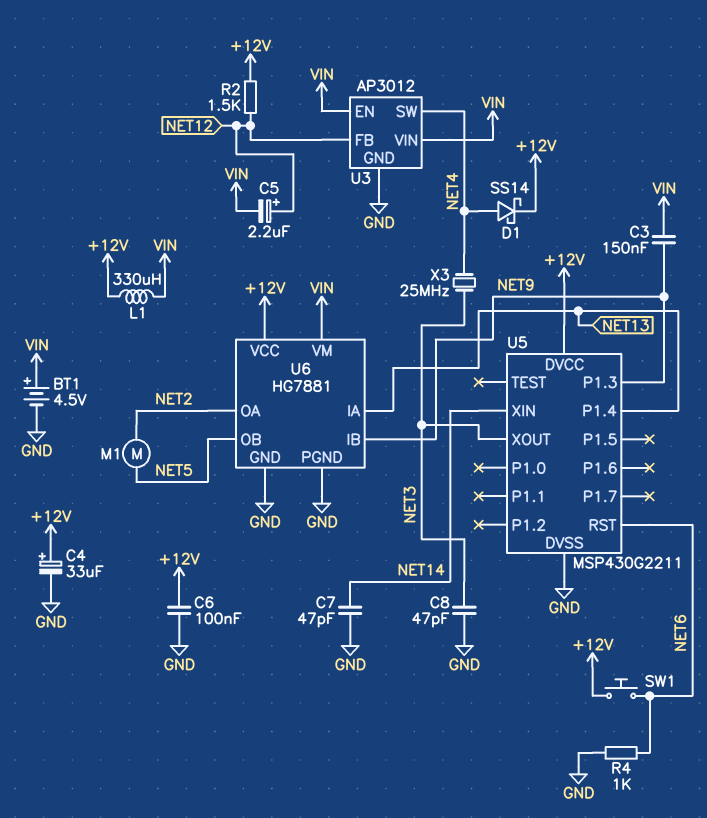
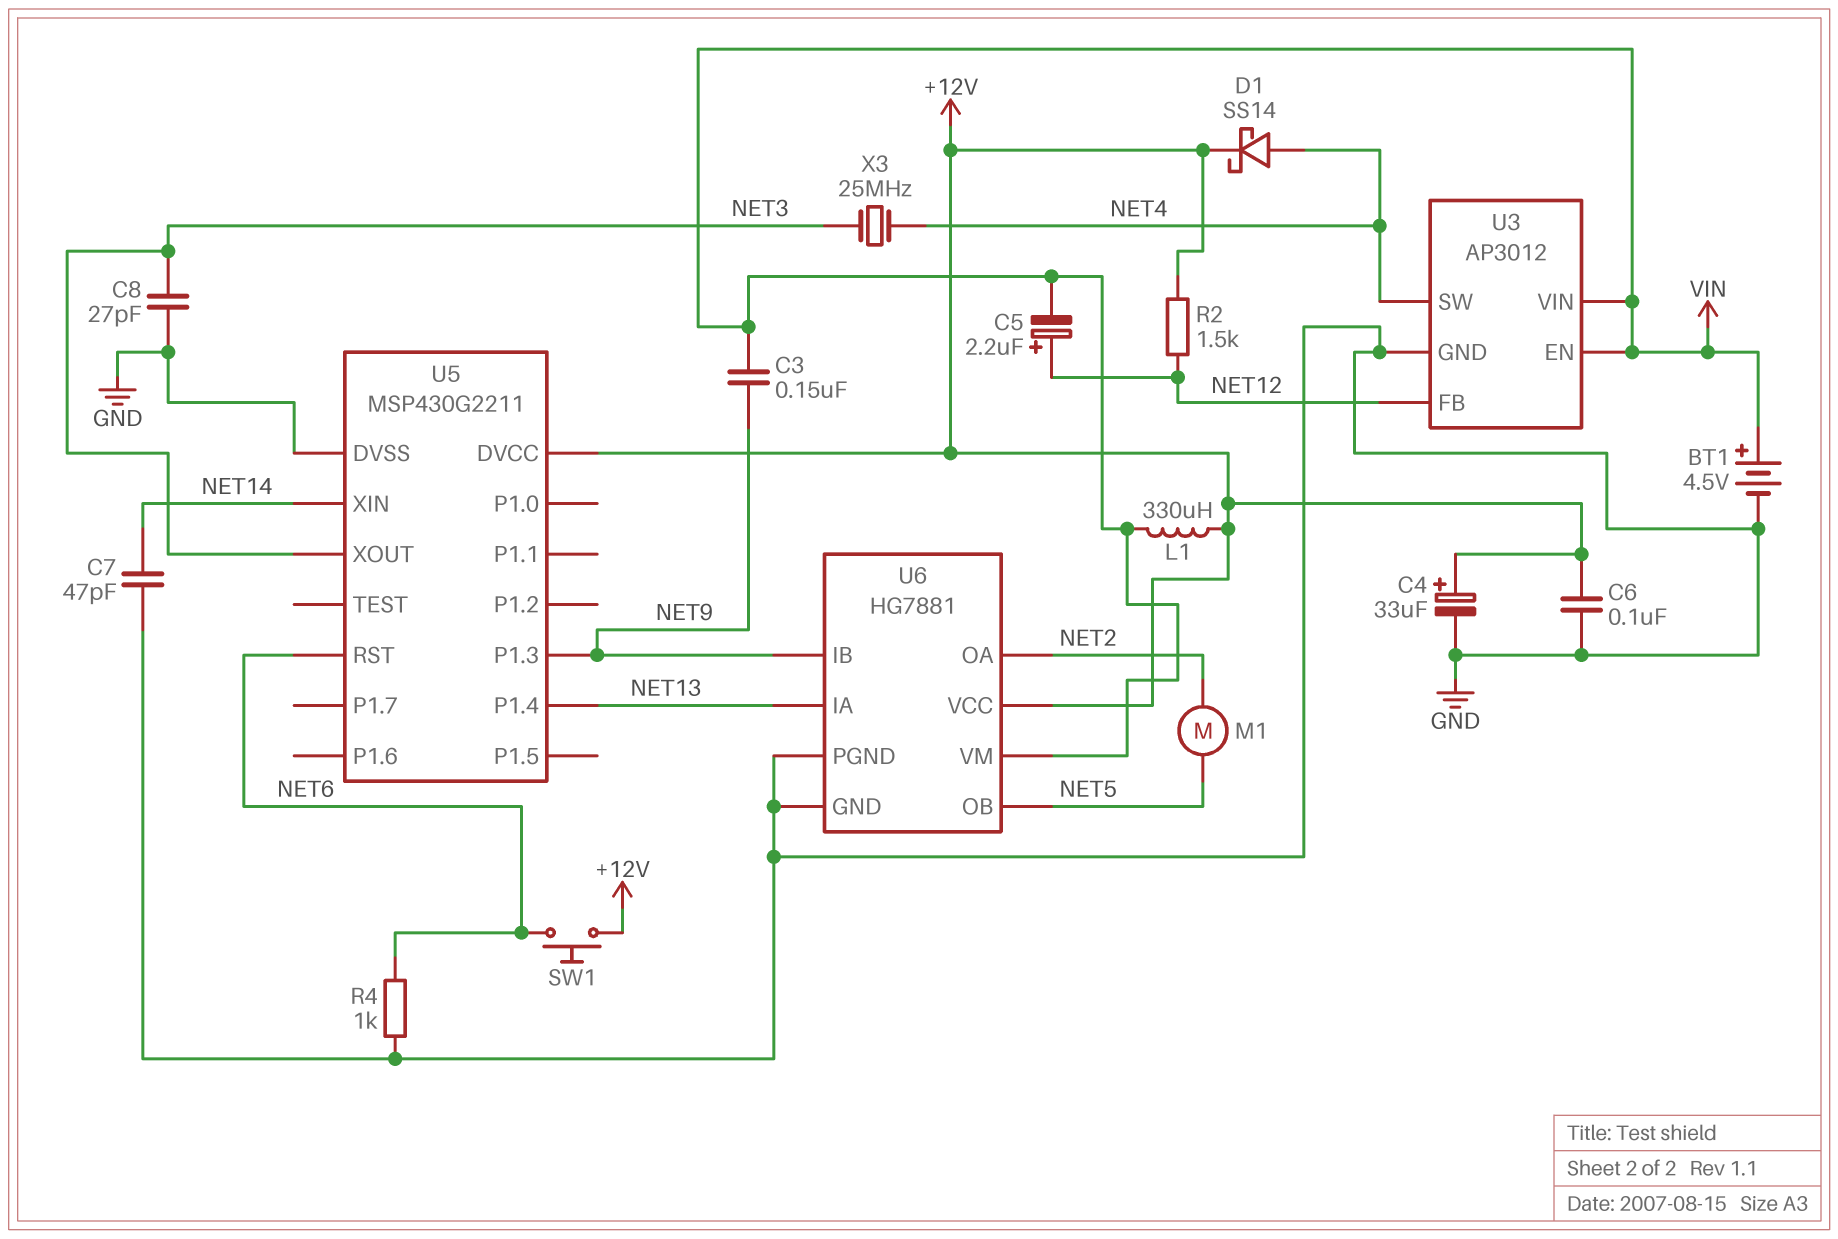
C8: 47pF (GND, NET3) -> 27pF (GND, NET3)

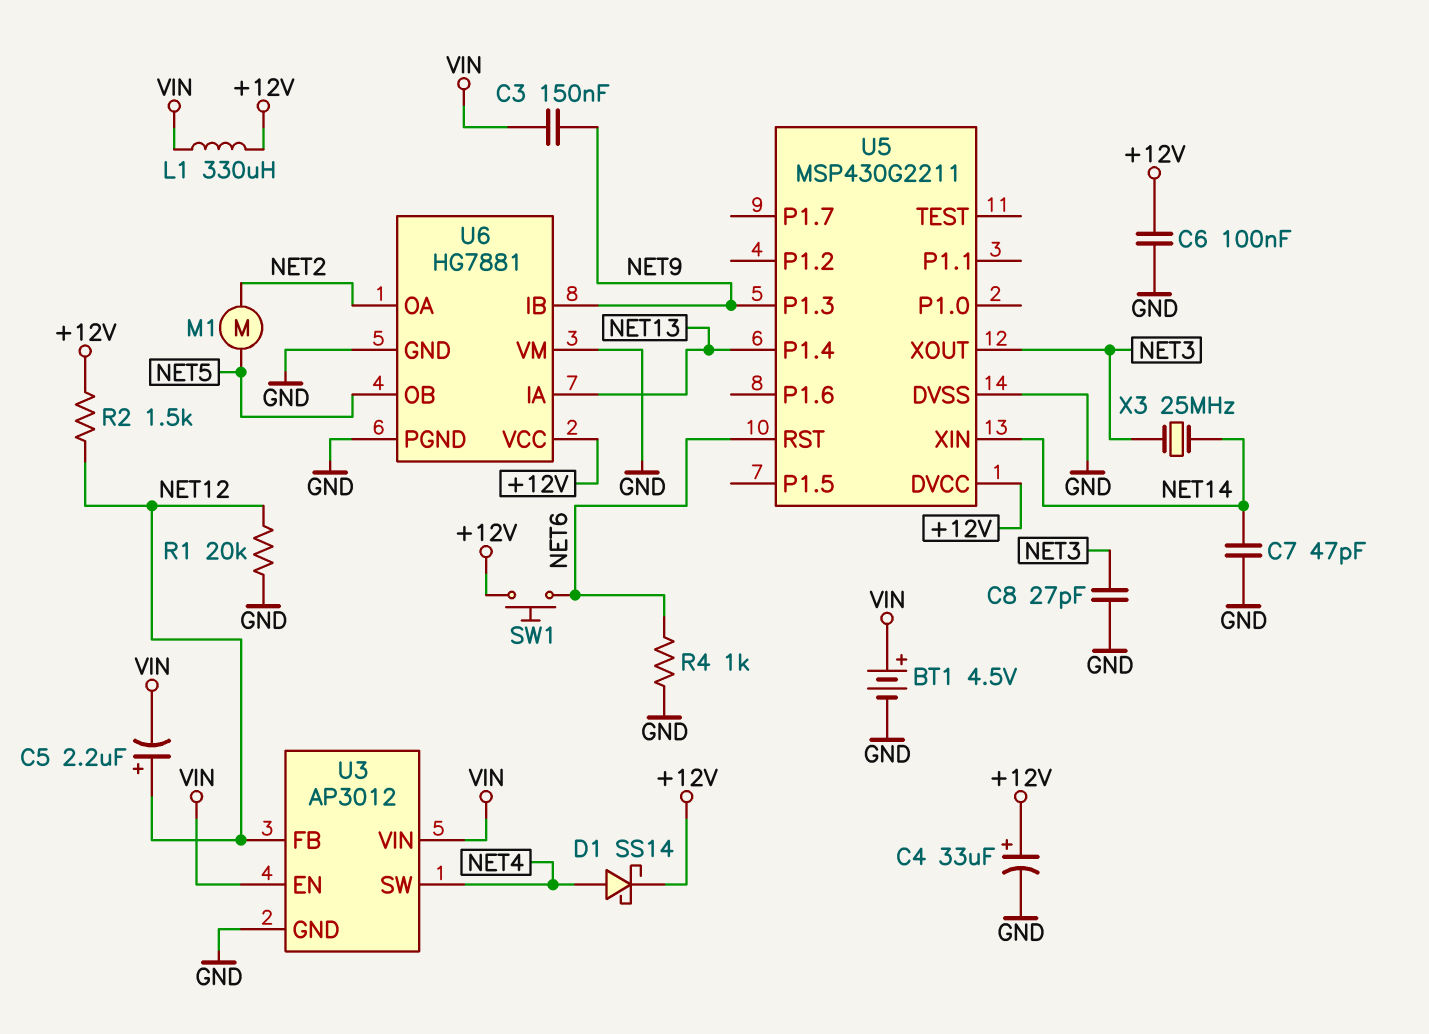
R1: none -> 20k (GND, NET12)
U6 pin VM: VIN -> GND
X3: 25MHz (NET3, NET4) -> 25MHz (NET3, NET14)

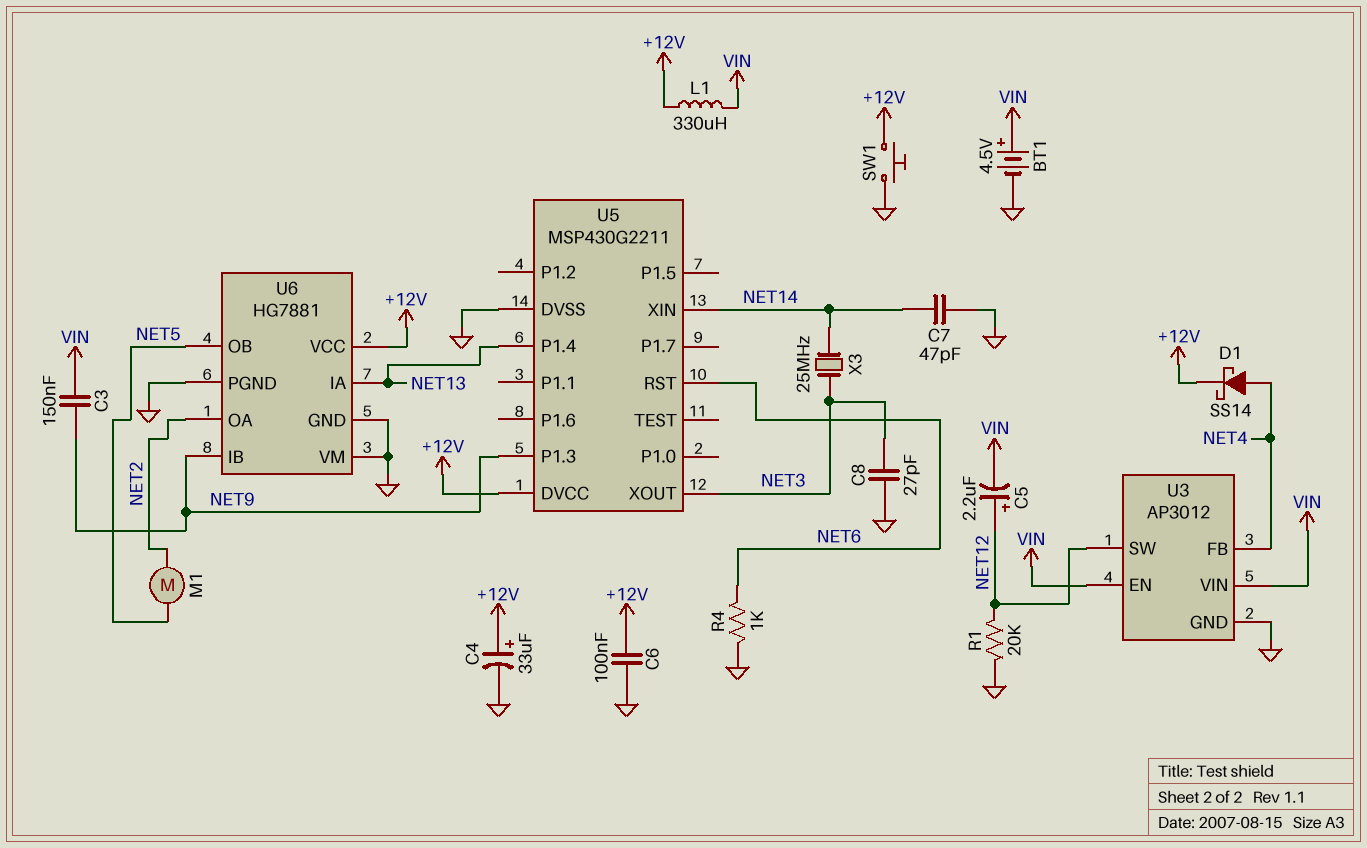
R2: 1.5k (+12V, NET12) -> none
SW1: button (+12V, NET6) -> button (+12V, GND)
U3 pin FB: NET12 -> NET4
U3 pin SW: NET4 -> NET12

